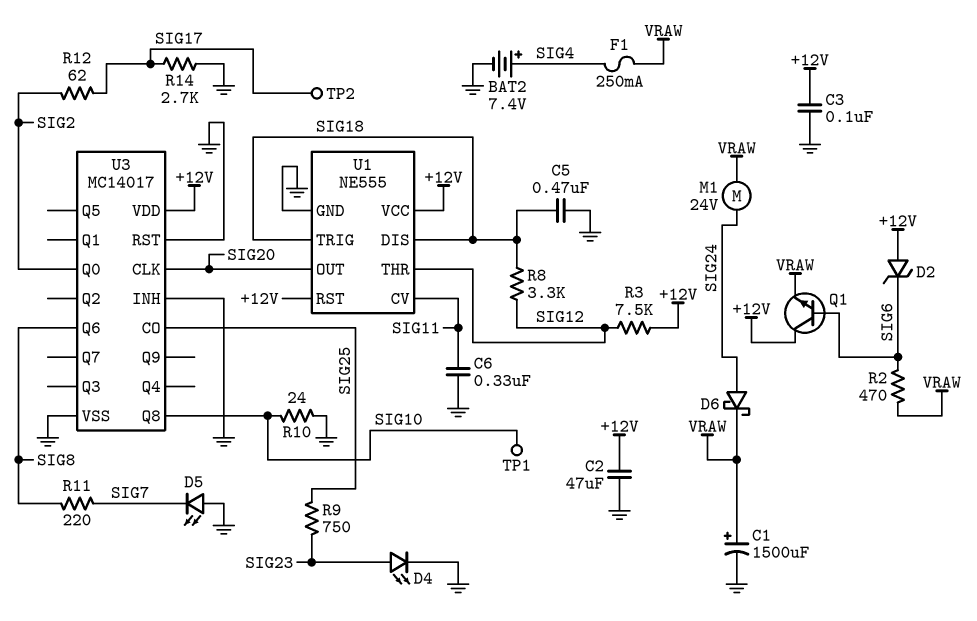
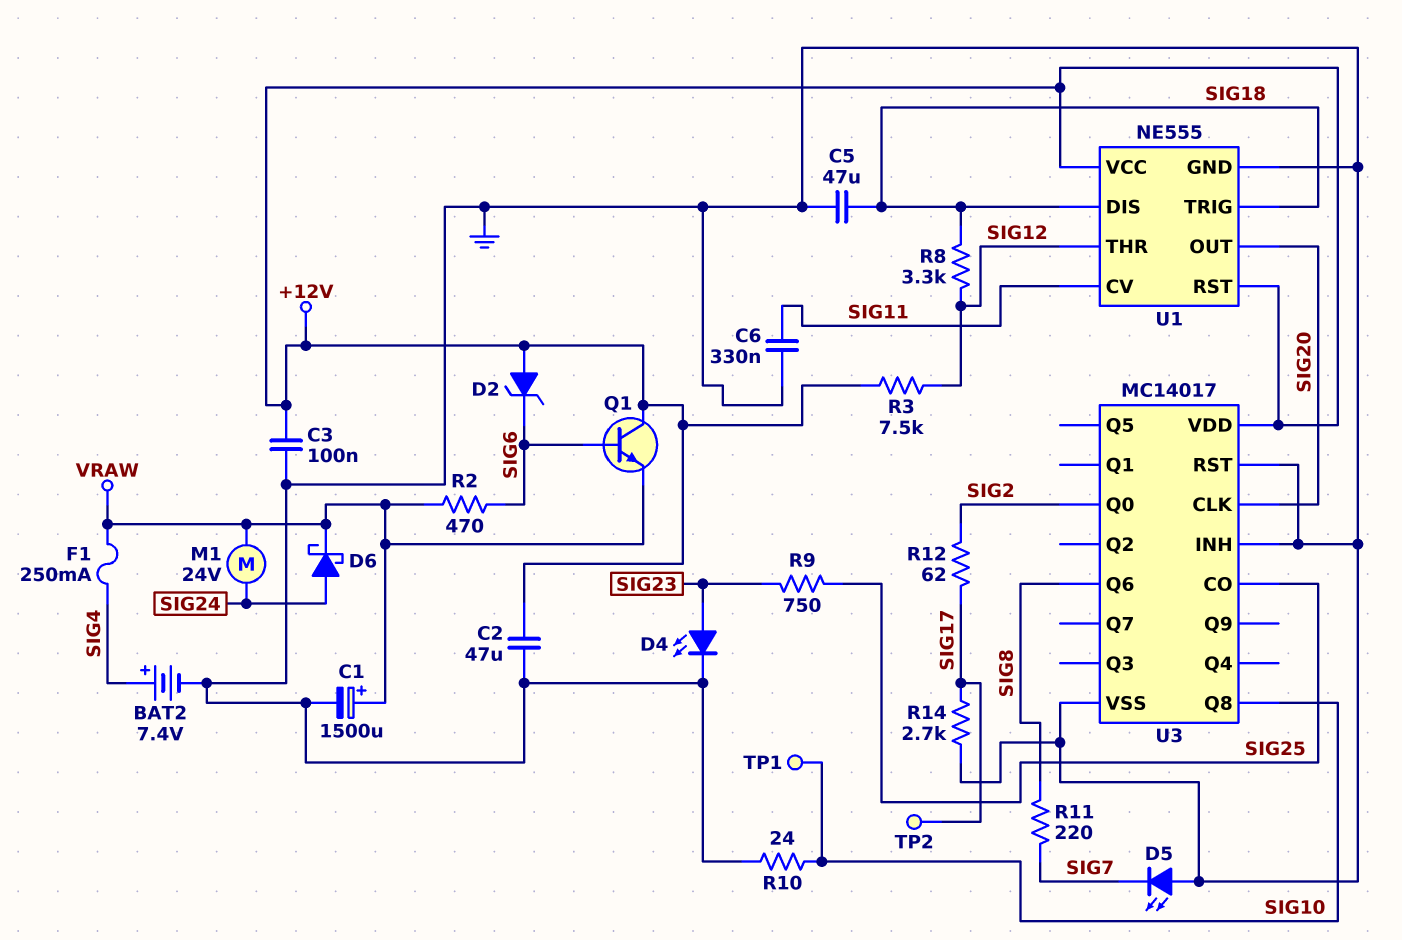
C5: 470nF (GND, SIG18) -> 47uF (GND, SIG18)

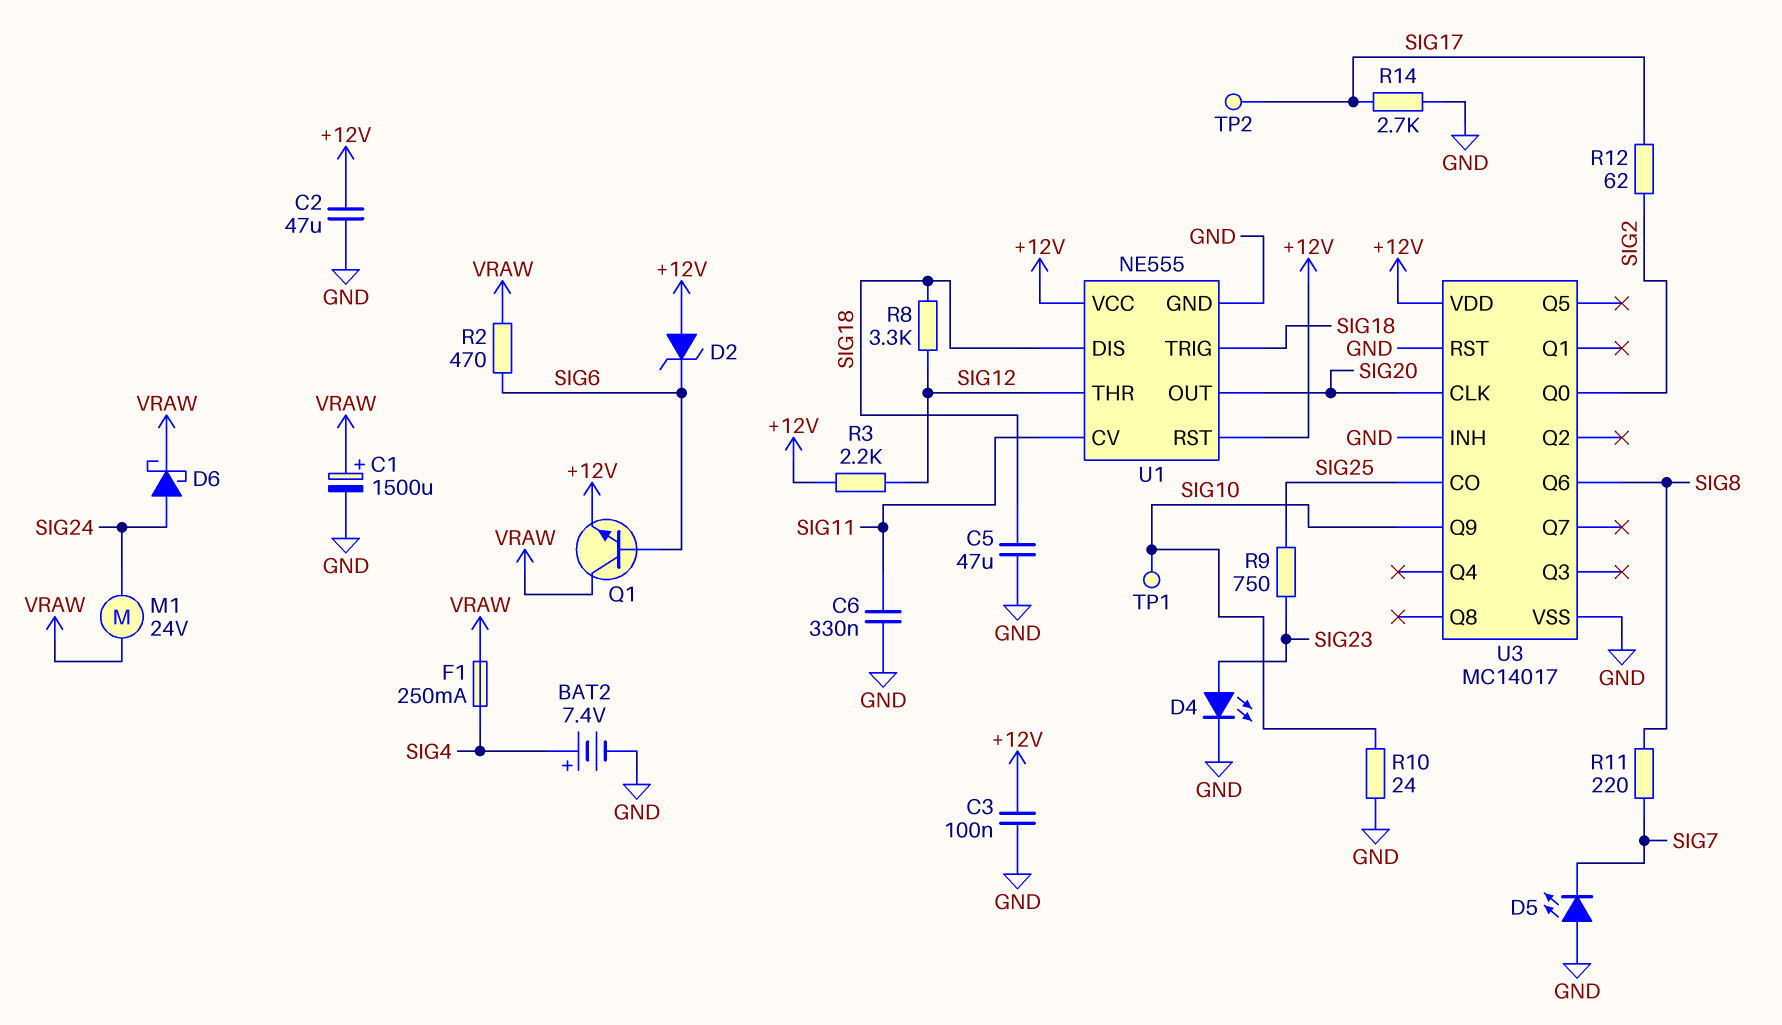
Q1: NPN (B SIG6, C +12V, E VRAW) -> NPN (B SIG6, C VRAW, E +12V)
R3: 7.5k (+12V, SIG12) -> 2.2k (+12V, SIG12)
U3 pin Q8: SIG10 -> none
U3 pin Q9: none -> SIG10

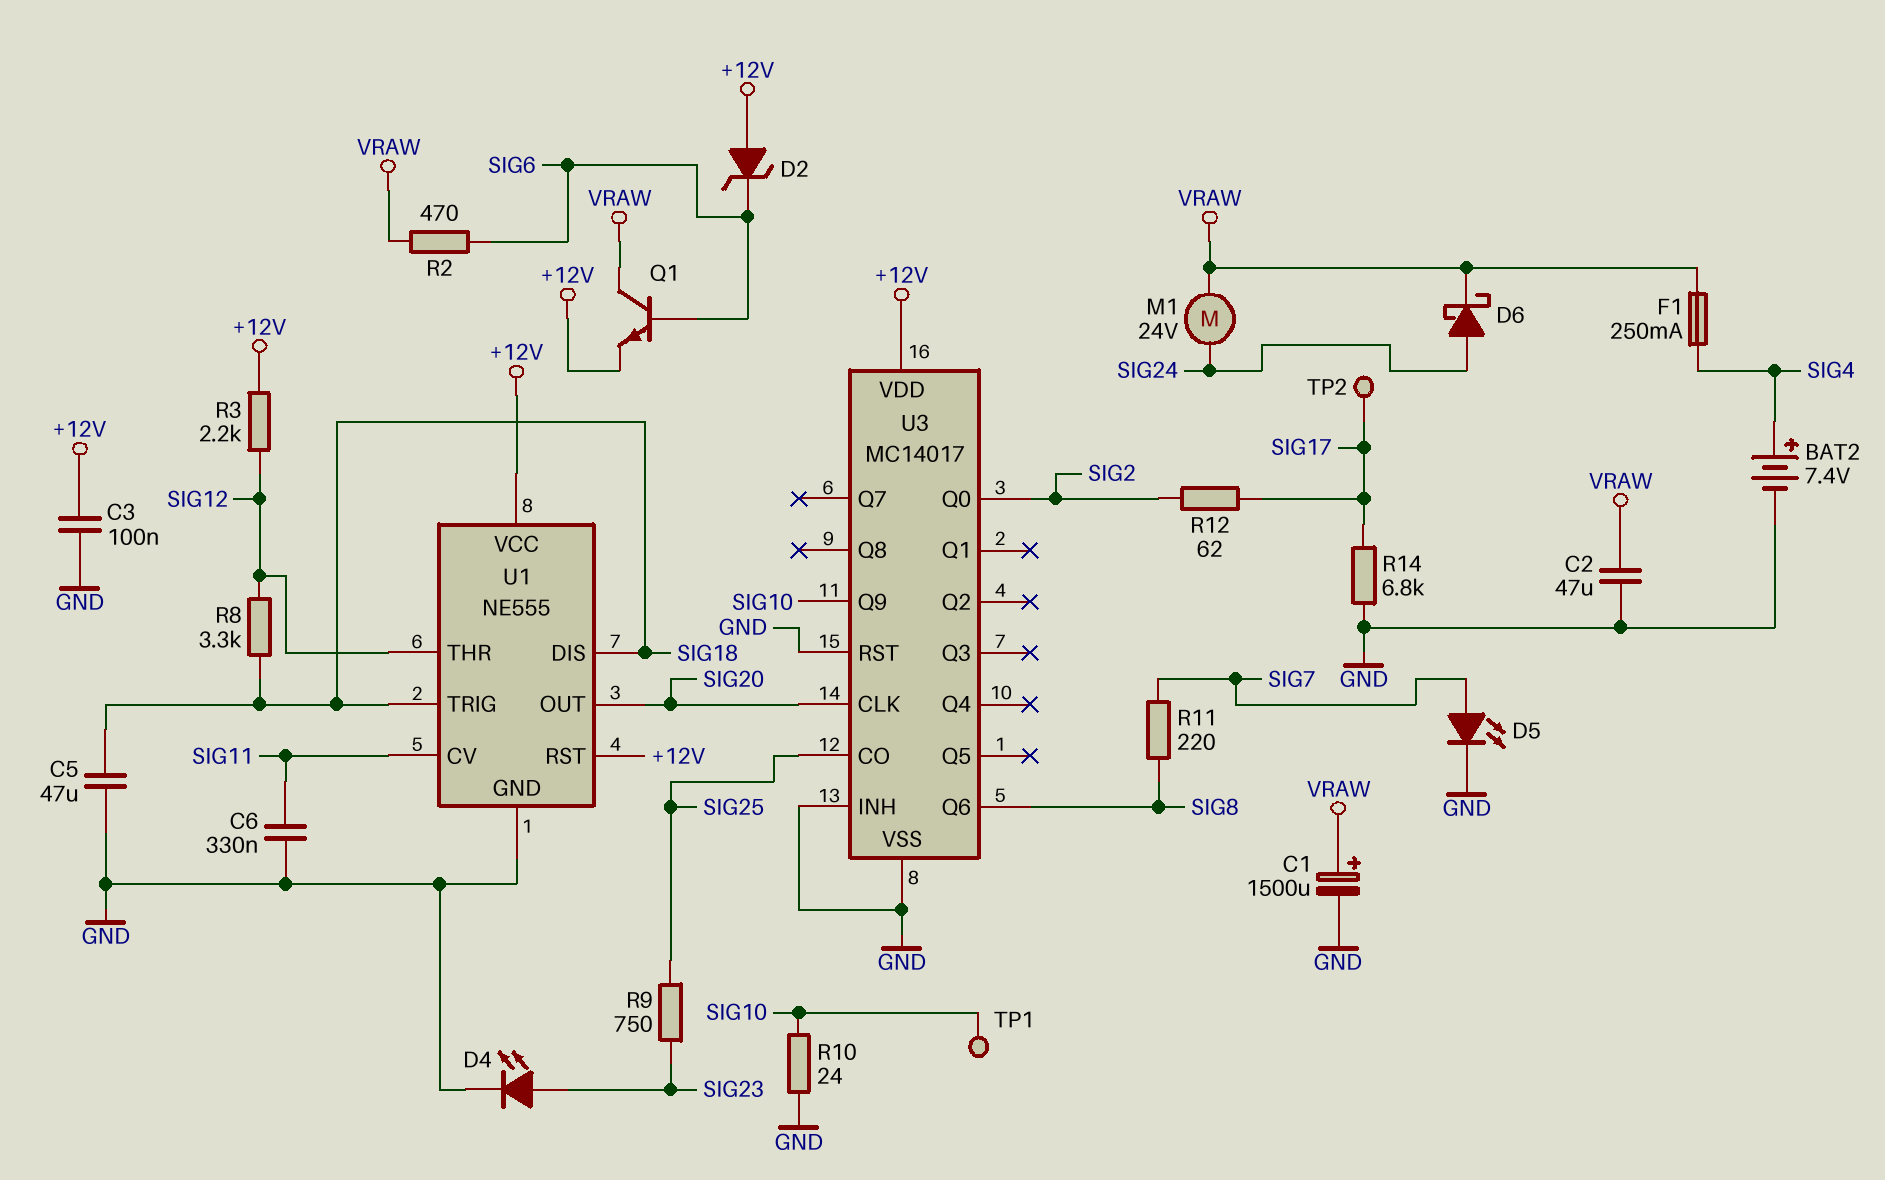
C2: 47uF (+12V, GND) -> 47uF (GND, VRAW)
D5: LED (A GND, K SIG7) -> LED (A SIG7, K GND)
R14: 2.7k (GND, SIG17) -> 6.8k (GND, SIG17)

